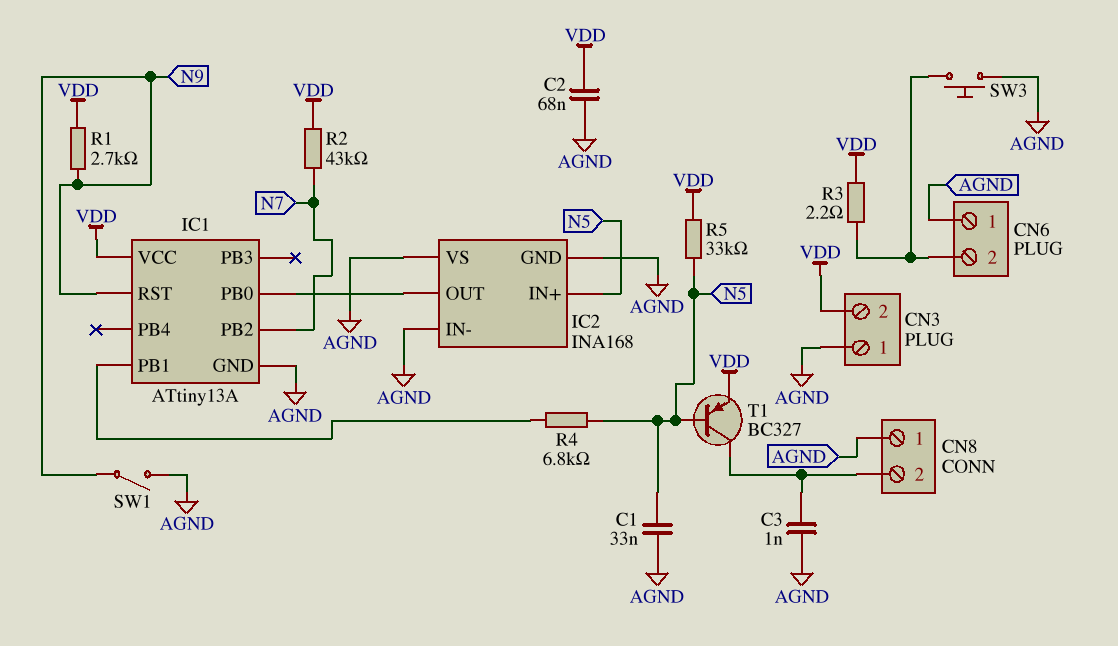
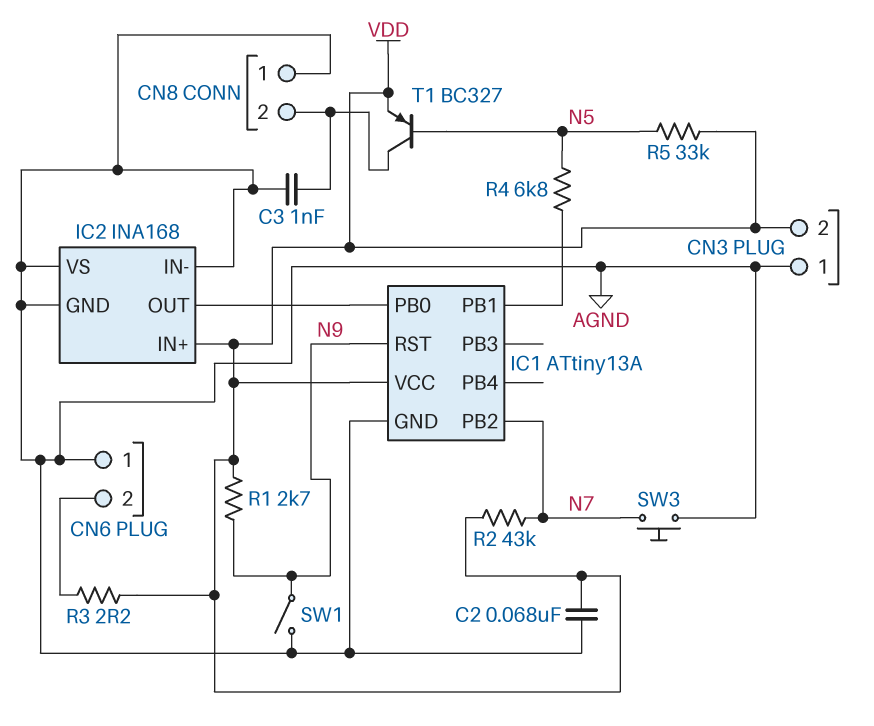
C1: 33nF (AGND, N5) -> none
IC2 pin IN+: N5 -> VDD
SW3: button (AGND, CN6/2) -> button (AGND, N7)

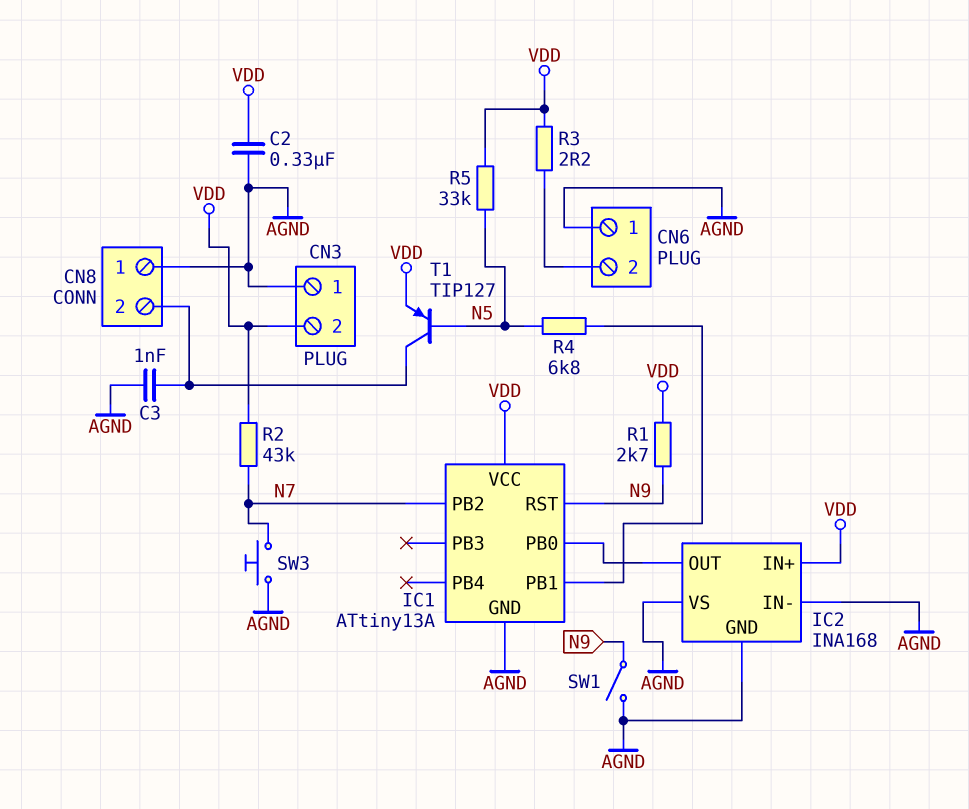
C2: 68nF (AGND, VDD) -> 330nF (AGND, VDD)
T1: PNP BC327 (B N5, C CN8/2, E VDD) -> PNP TIP127 (B N5, C CN8/2, E VDD)

